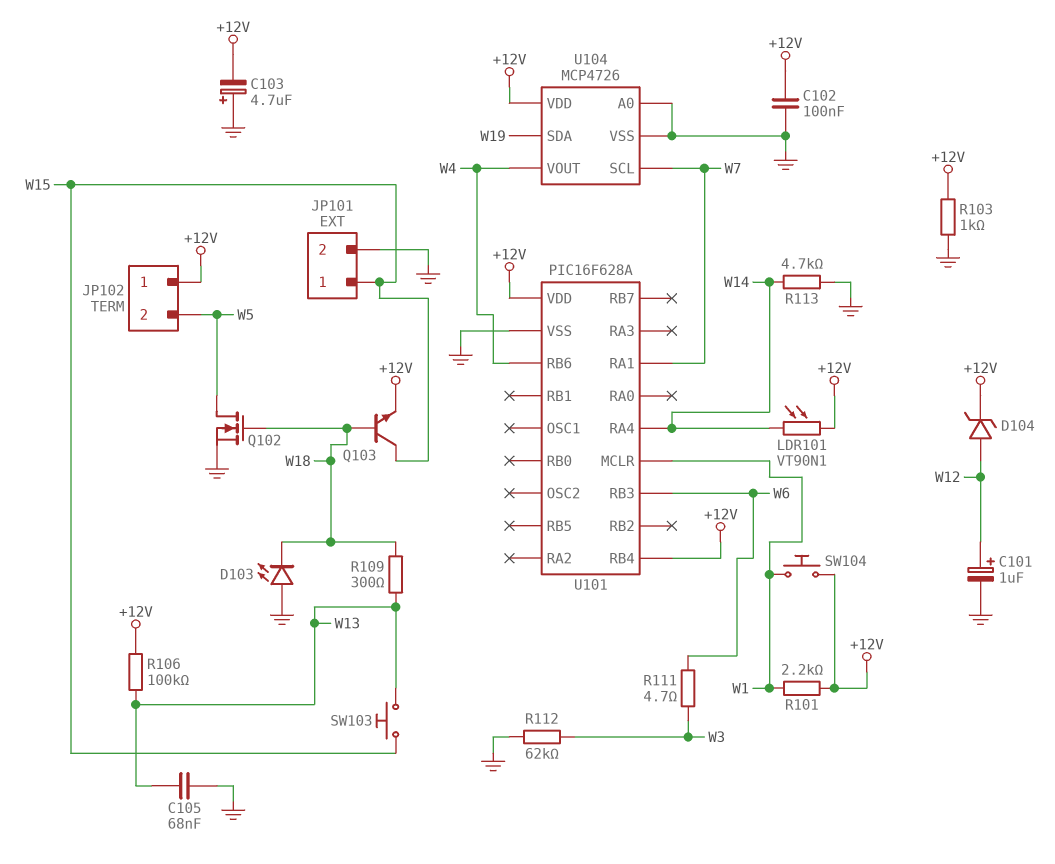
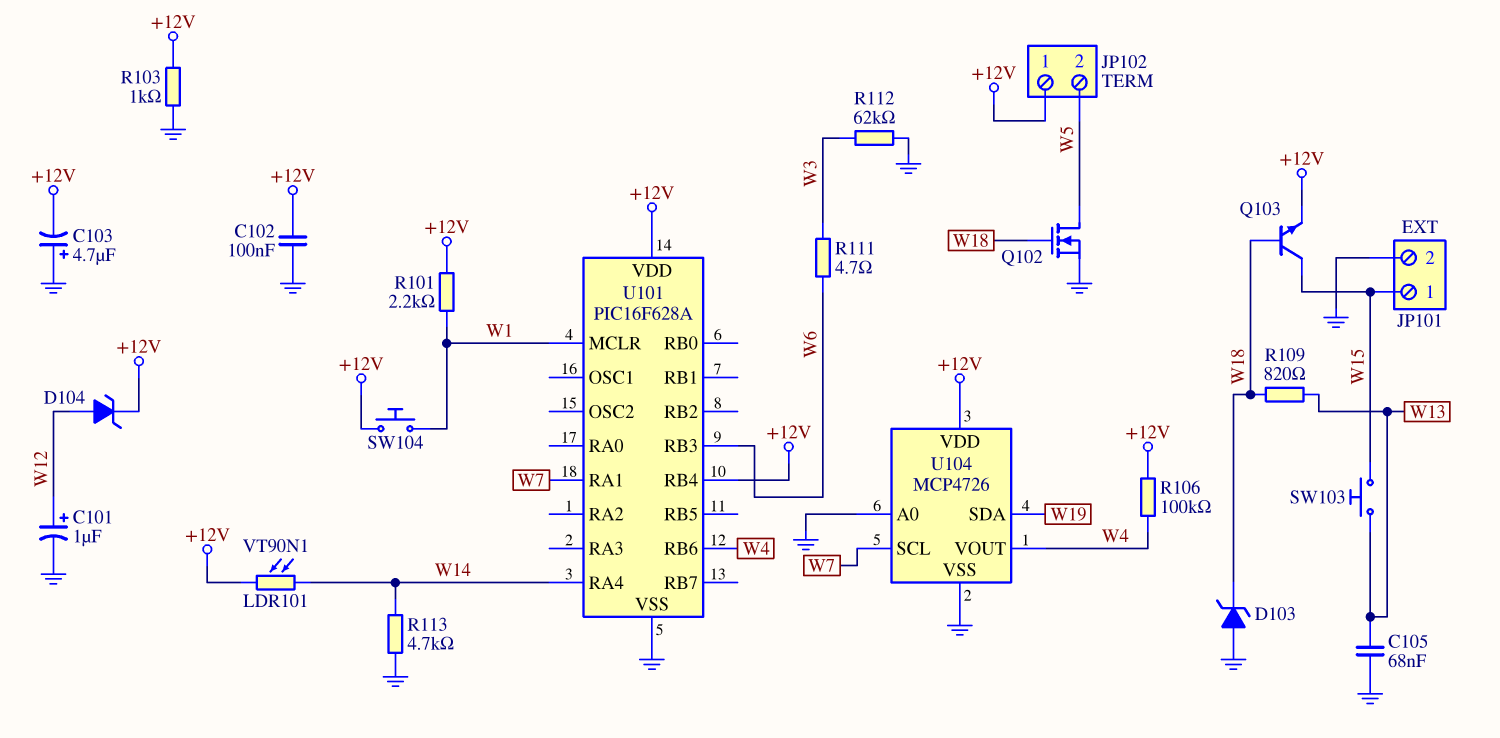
D103: LED (A GND, K W18) -> zener (A GND, K W18)
R106: 100k (+12V, W13) -> 100k (+12V, W4)
R109: 300 (W13, W18) -> 820 (W13, W18)

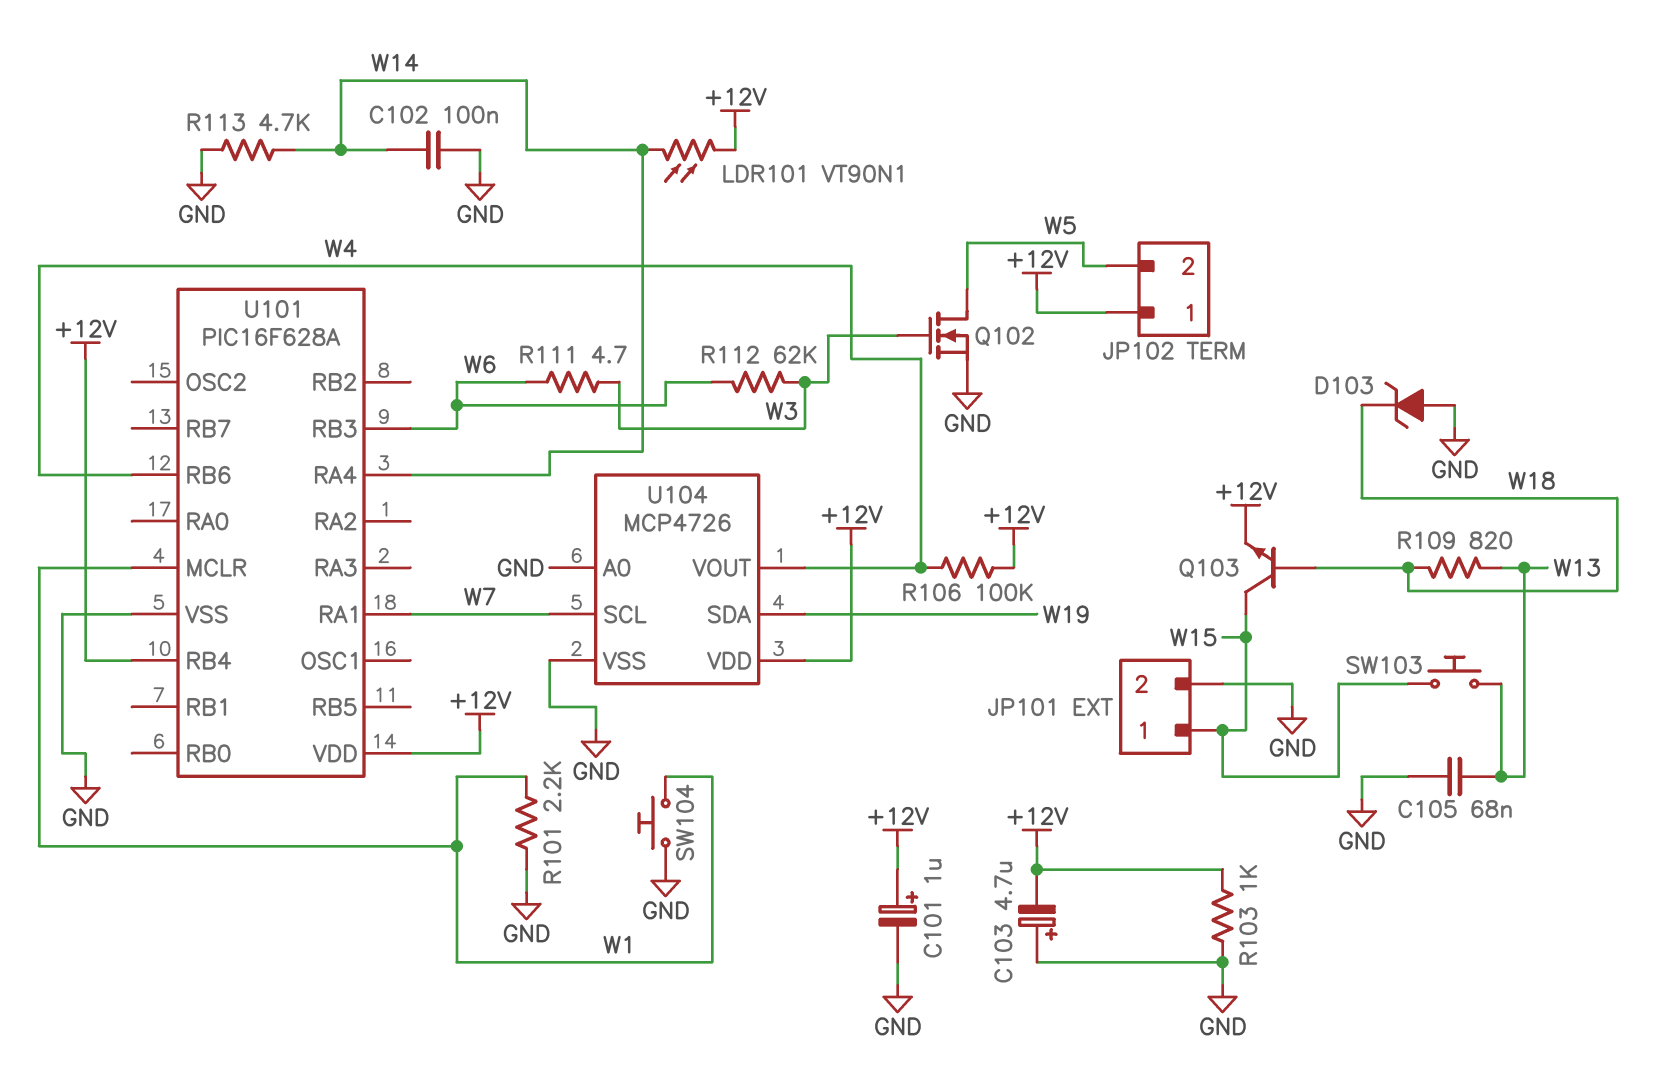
C101: 1uF (plus W12, minus GND) -> 1uF (plus +12V, minus GND)
C102: 100nF (+12V, GND) -> 100nF (GND, W14)
D104: zener (A W12, K +12V) -> none
Q102: NMOS (G W18, D W5, S GND) -> NMOS (G W3, D W5, S GND)
R101: 2.2k (+12V, W1) -> 2.2k (GND, W1)
R112: 62k (GND, W3) -> 62k (W3, W6)
SW104: button (+12V, W1) -> button (GND, W1)

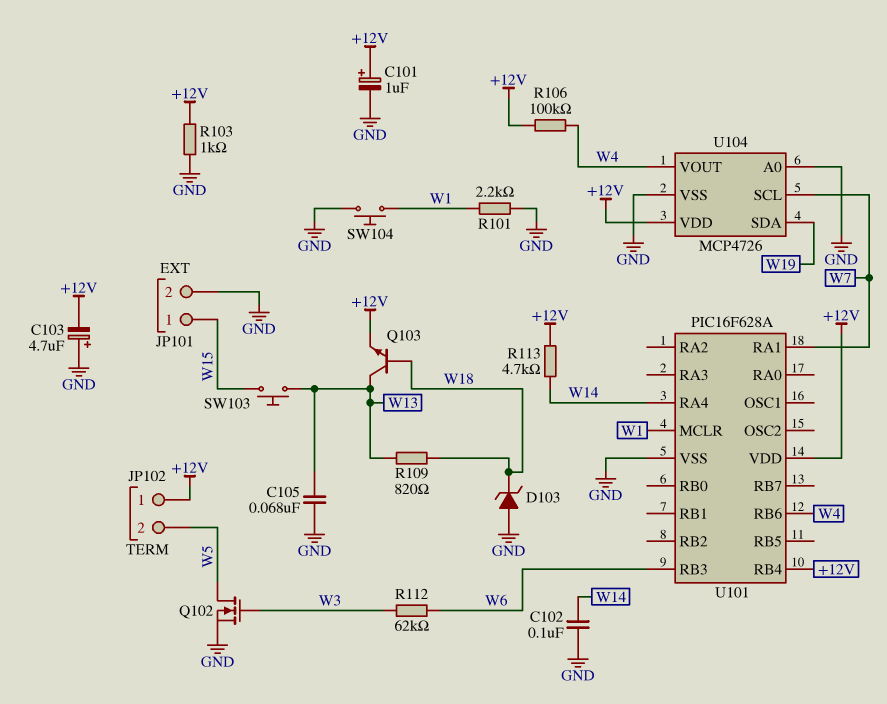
LDR101: VT90N1 (+12V, W14) -> none
Q103: NPN (B W18, C W15, E +12V) -> NPN (B W18, C W13, E +12V)
R111: 4.7 (W3, W6) -> none
R113: 4.7k (GND, W14) -> 4.7k (+12V, W14)

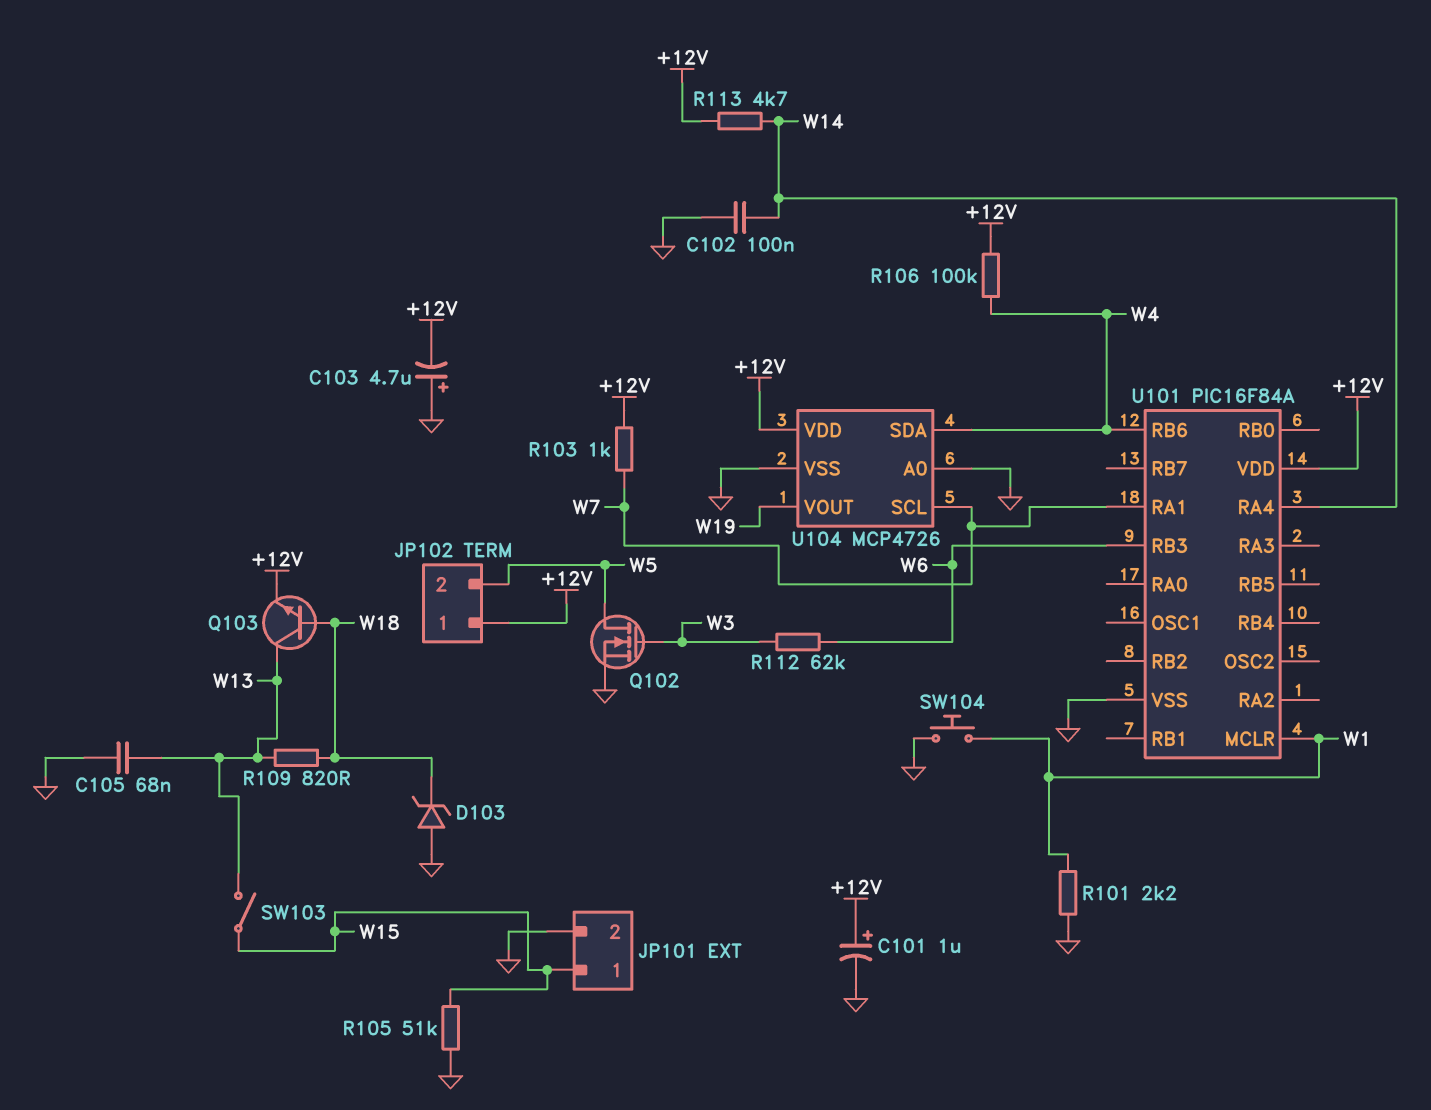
R103: 1k (+12V, GND) -> 1k (+12V, W7)
R105: none -> 51k (GND, W15)
SW103: button (W13, W15) -> switch (W13, W15)
U101: PIC16F628A -> PIC16F84A
U101 pin RB4: +12V -> none
U104 pin SDA: W19 -> W4
U104 pin VOUT: W4 -> W19

